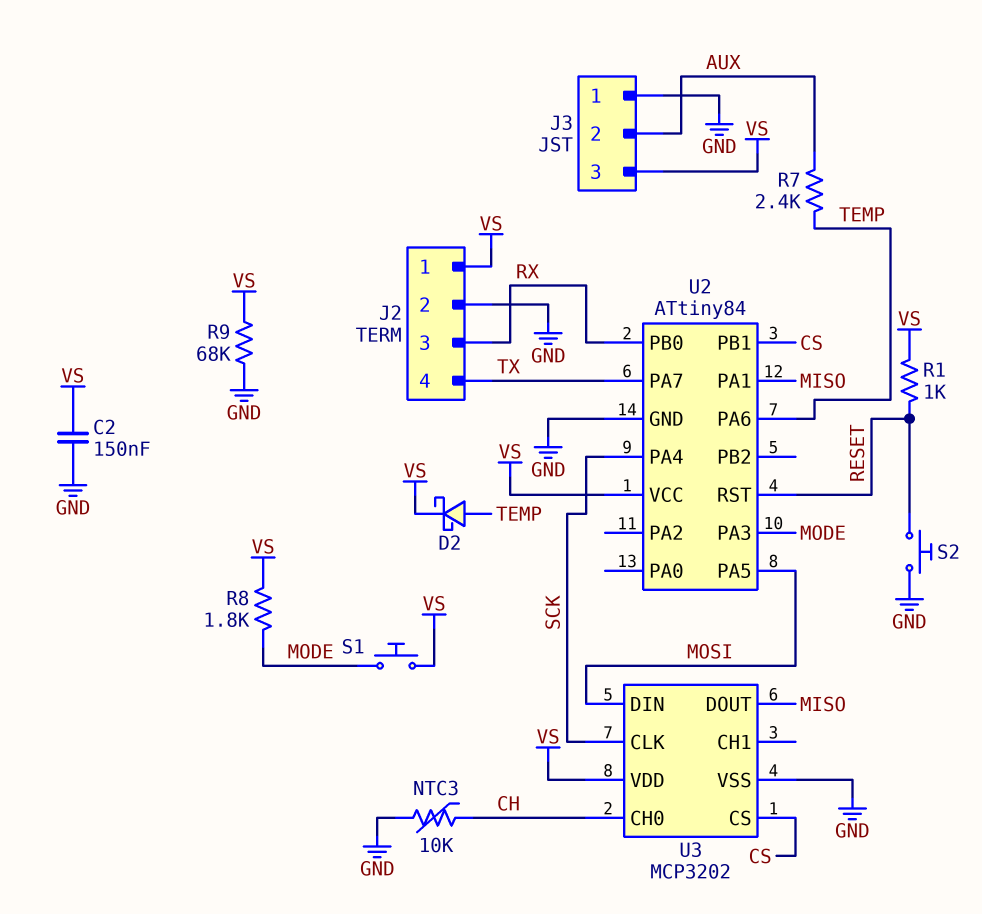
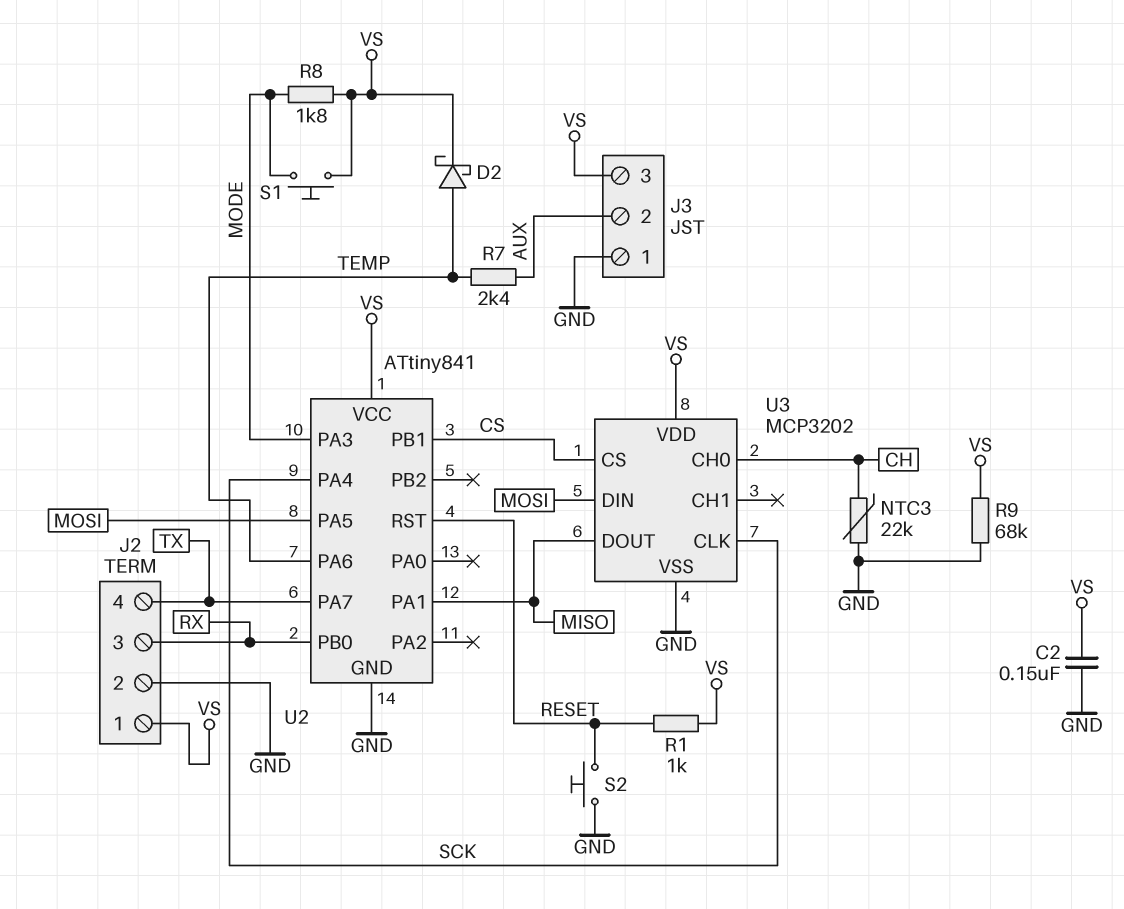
NTC3: 10k (CH, GND) -> 22k (CH, GND)
U2: ATtiny84 -> ATtiny841

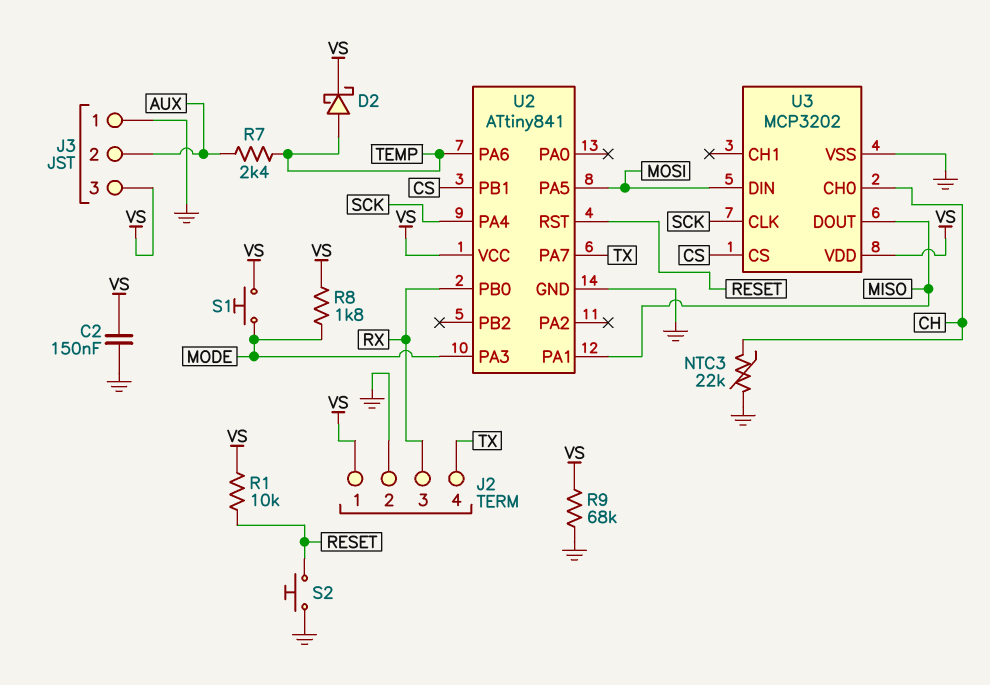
R1: 1k (RESET, VS) -> 10k (RESET, VS)

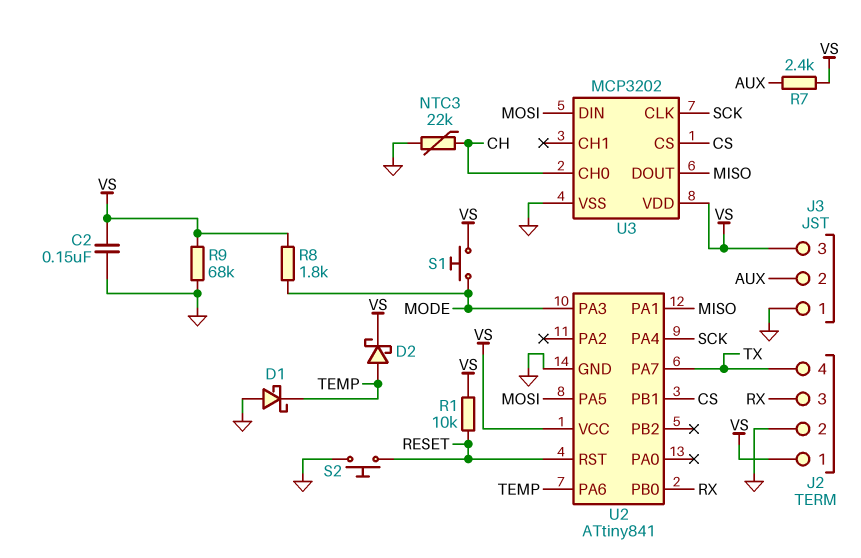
D1: none -> schottky (A GND, K TEMP)
R7: 2.4k (AUX, TEMP) -> 2.4k (AUX, VS)

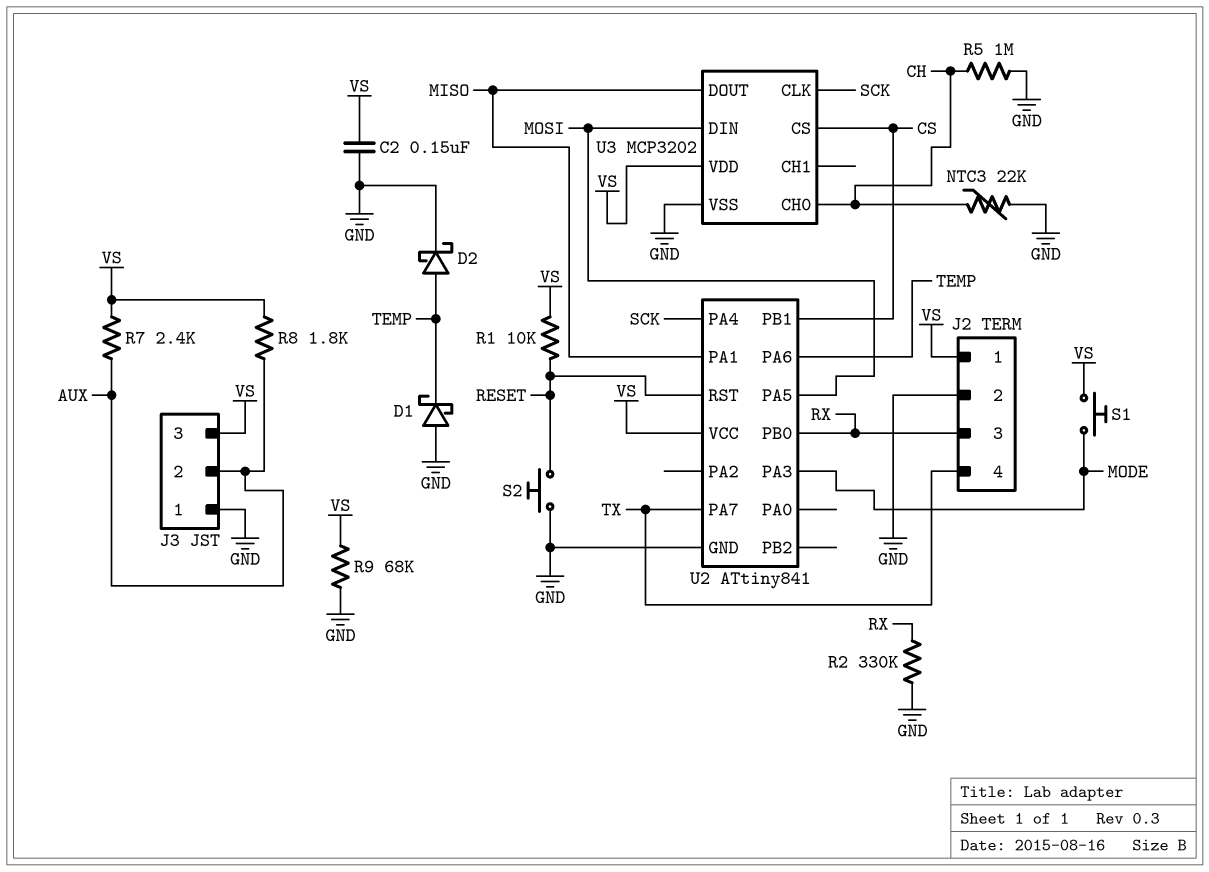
D2: schottky (A TEMP, K VS) -> schottky (A TEMP, K GND)
R2: none -> 330k (GND, RX)
R5: none -> 1M (CH, GND)
R8: 1.8k (MODE, VS) -> 1.8k (AUX, VS)

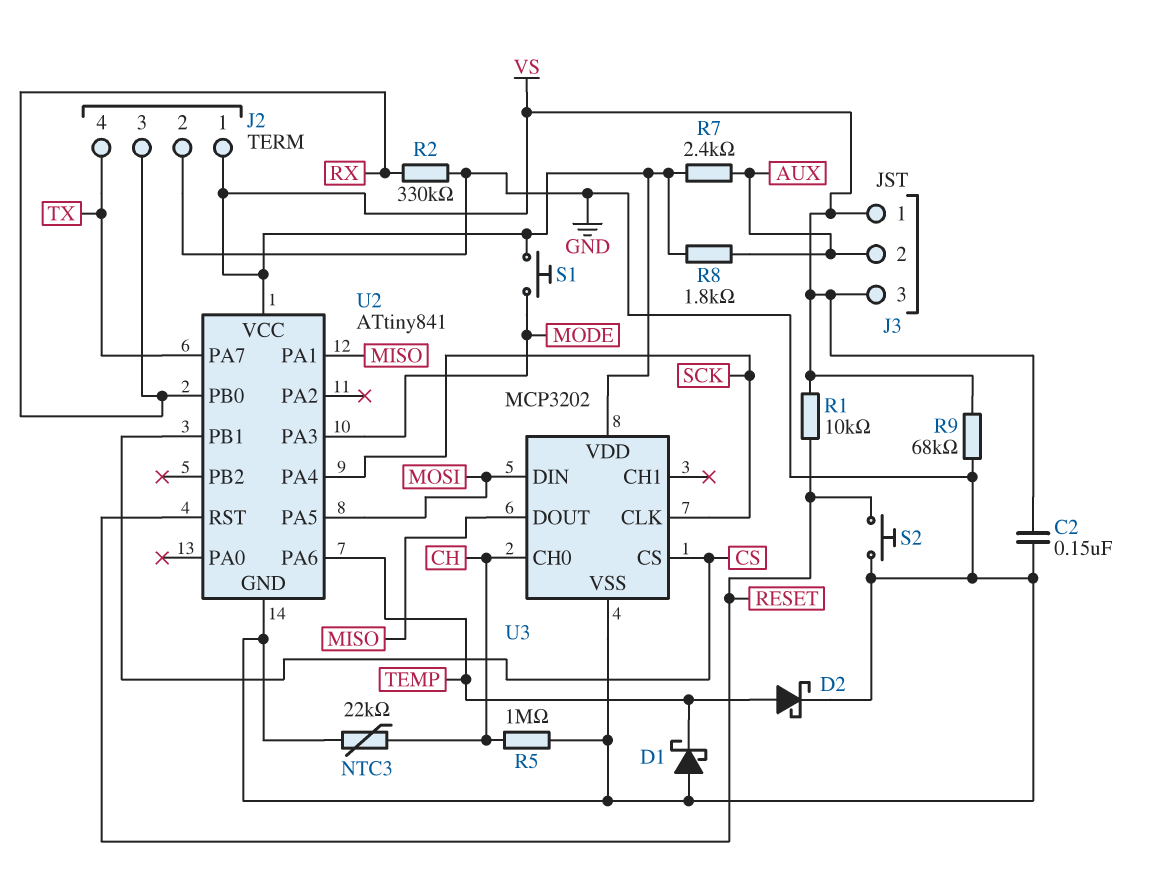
J3 pin 1: GND -> VS

